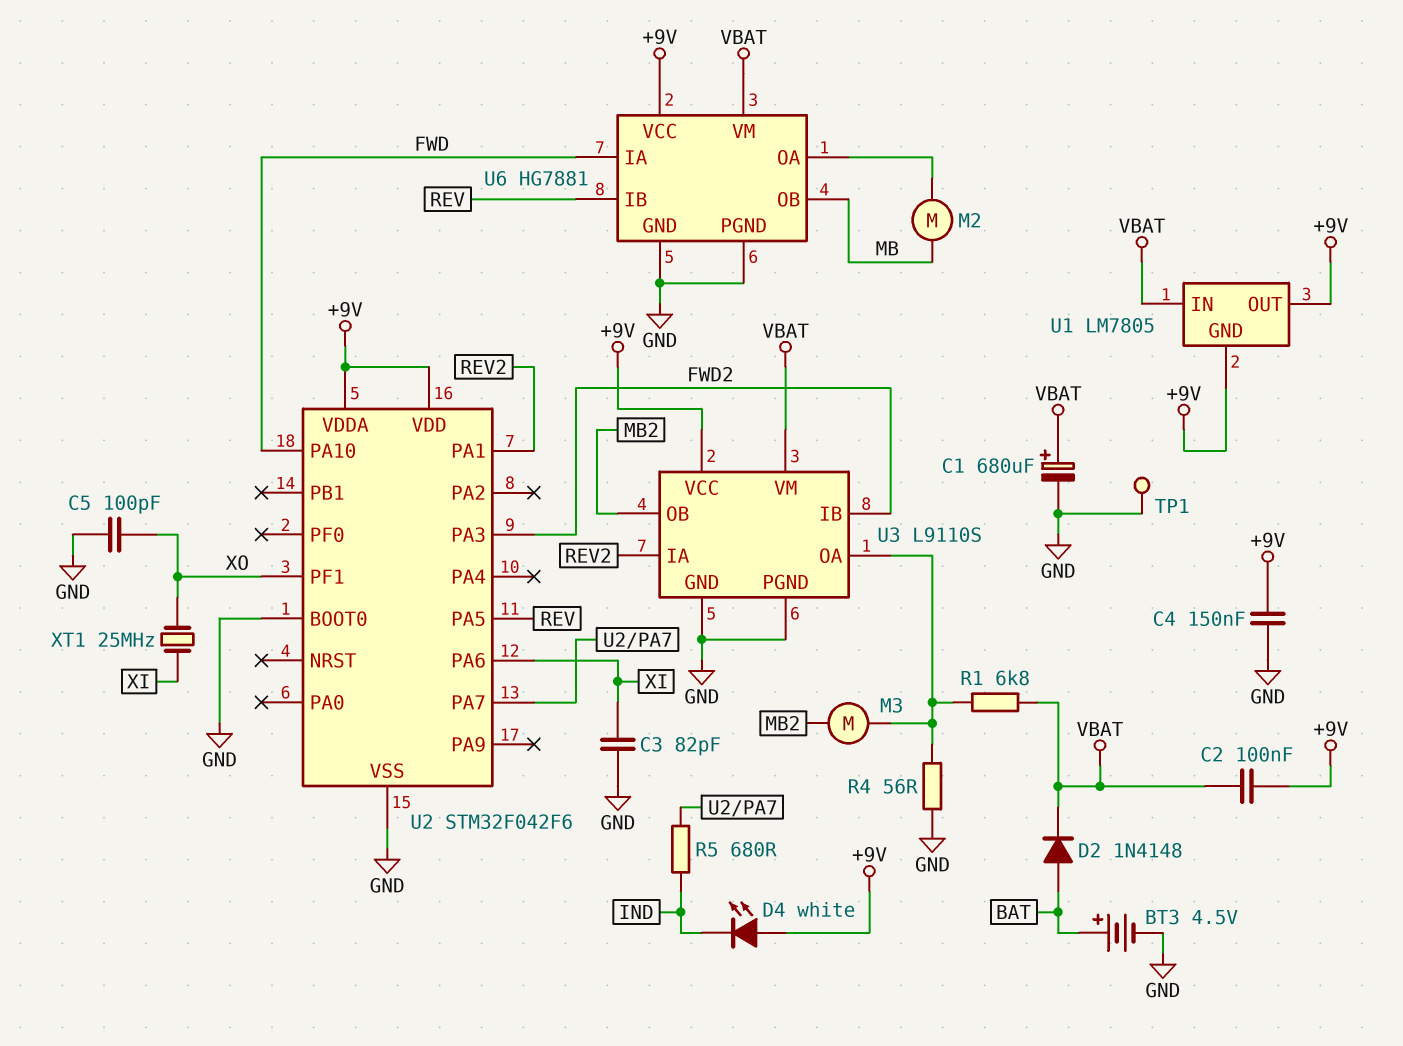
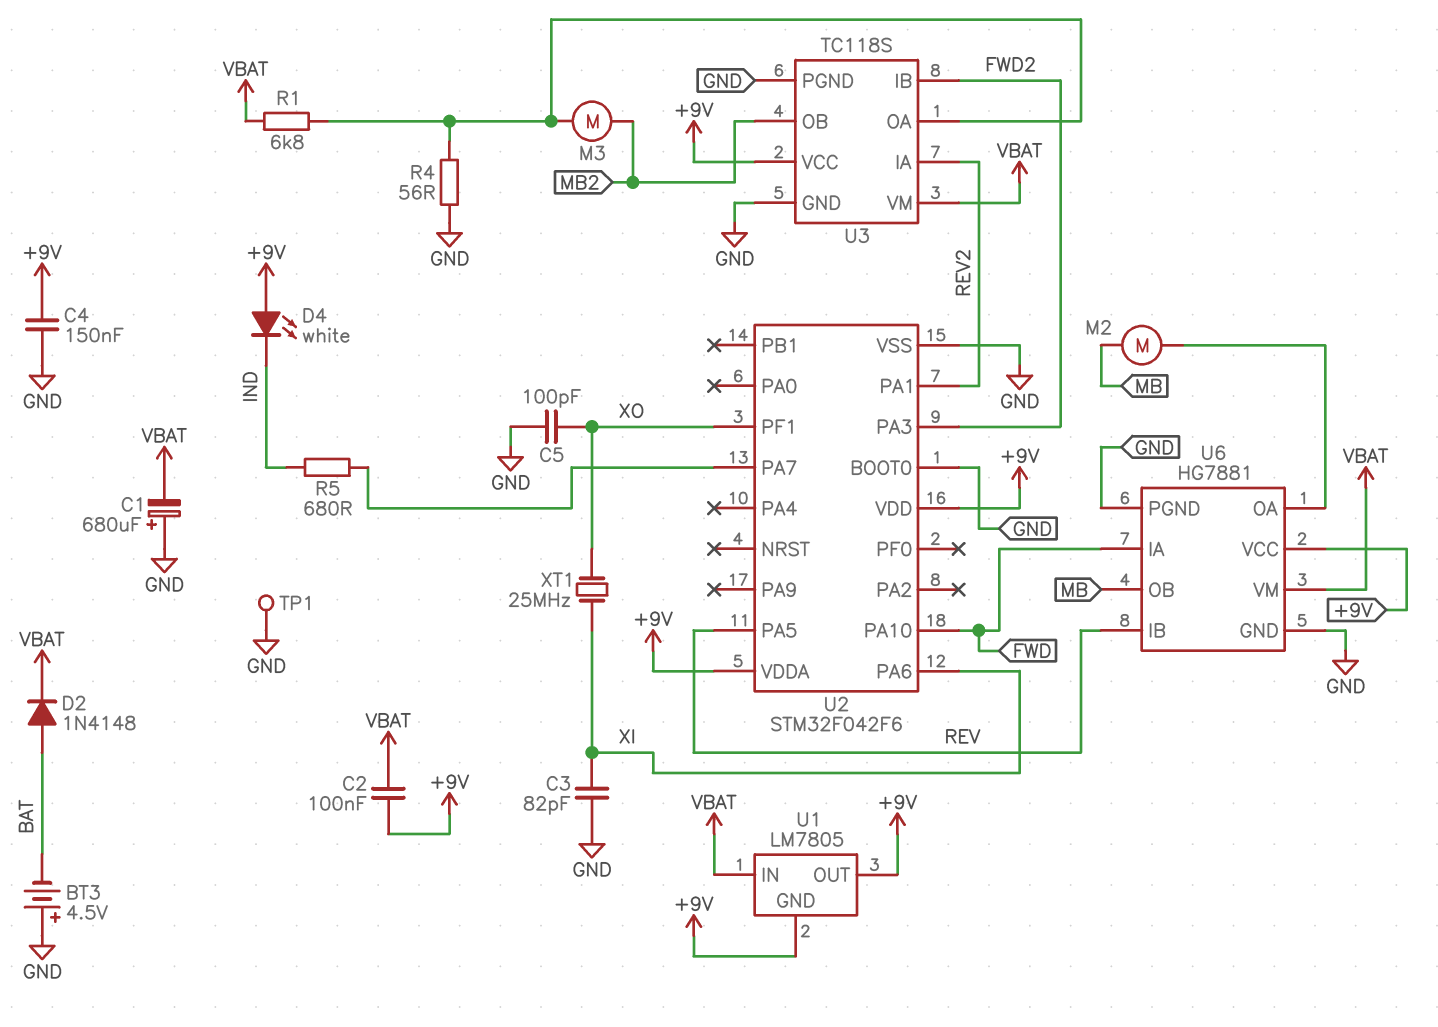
BT3: 4.5V (plus BAT, minus GND) -> 4.5V (plus GND, minus BAT)
C1: 680uF (plus VBAT, minus GND) -> 680uF (plus GND, minus VBAT)
U3: L9110S -> TC118S

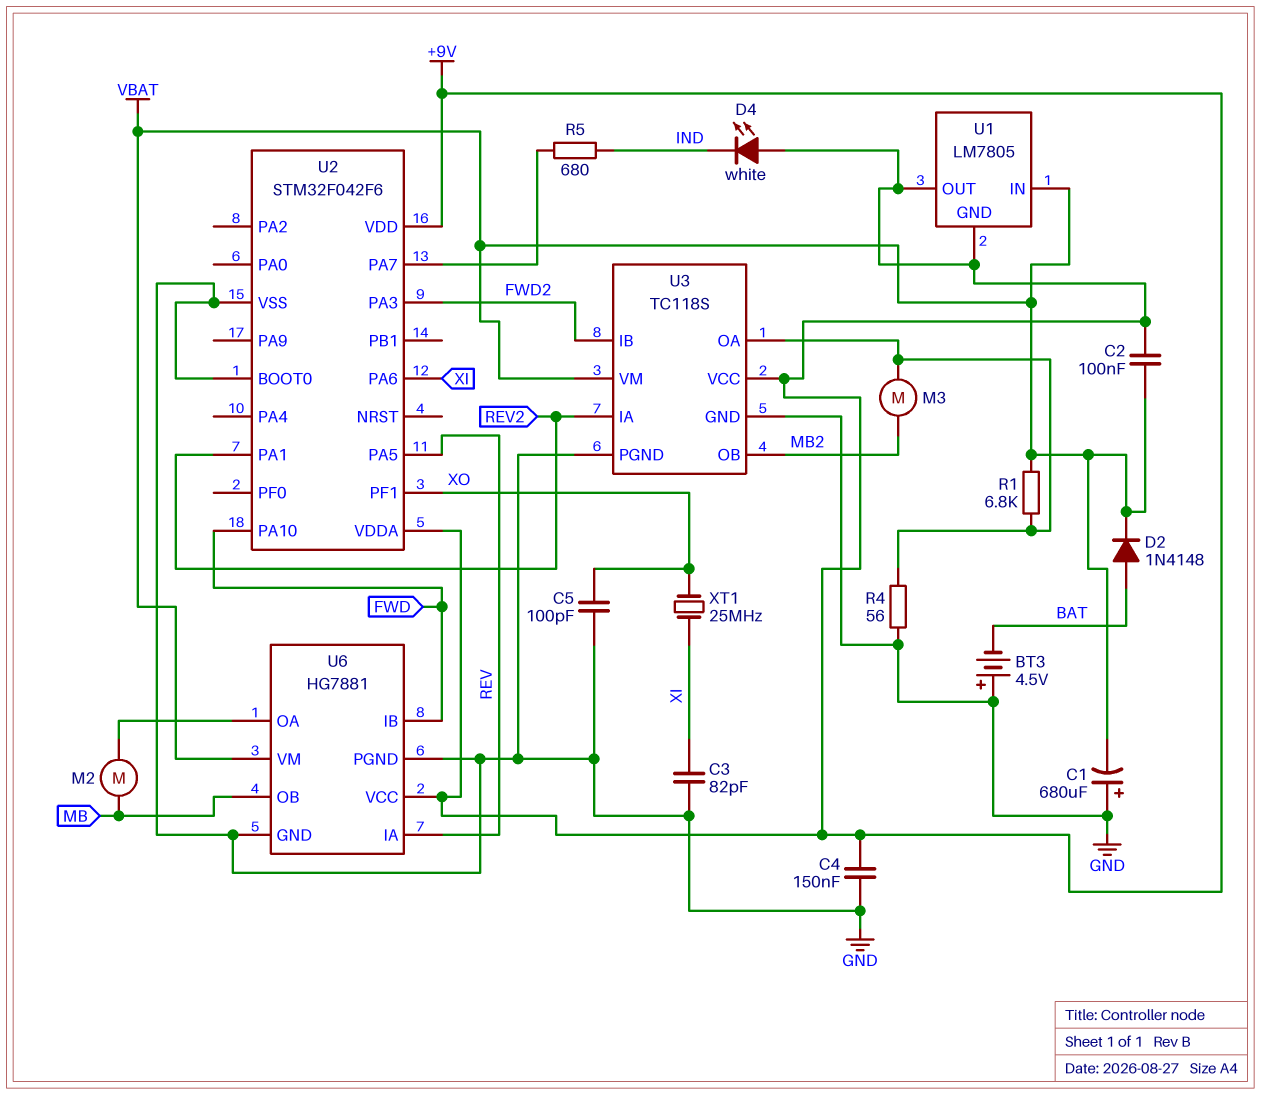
TP1: test point (GND) -> none
U6 pin IA: FWD -> REV
U6 pin IB: REV -> FWD

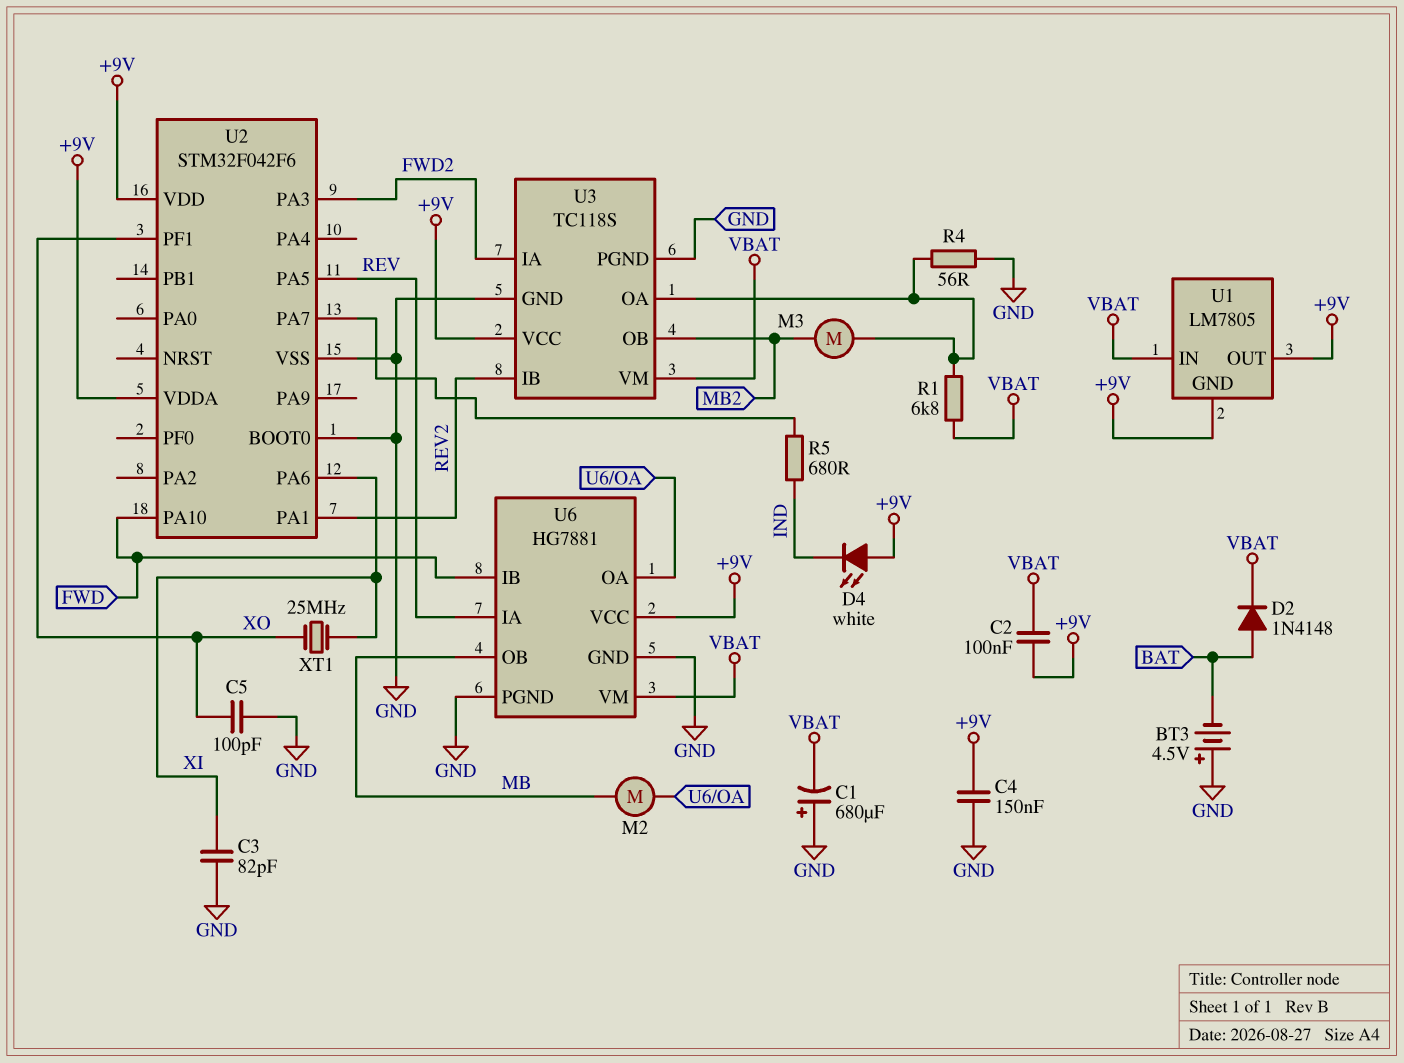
U3 pin IA: REV2 -> FWD2
U3 pin IB: FWD2 -> REV2

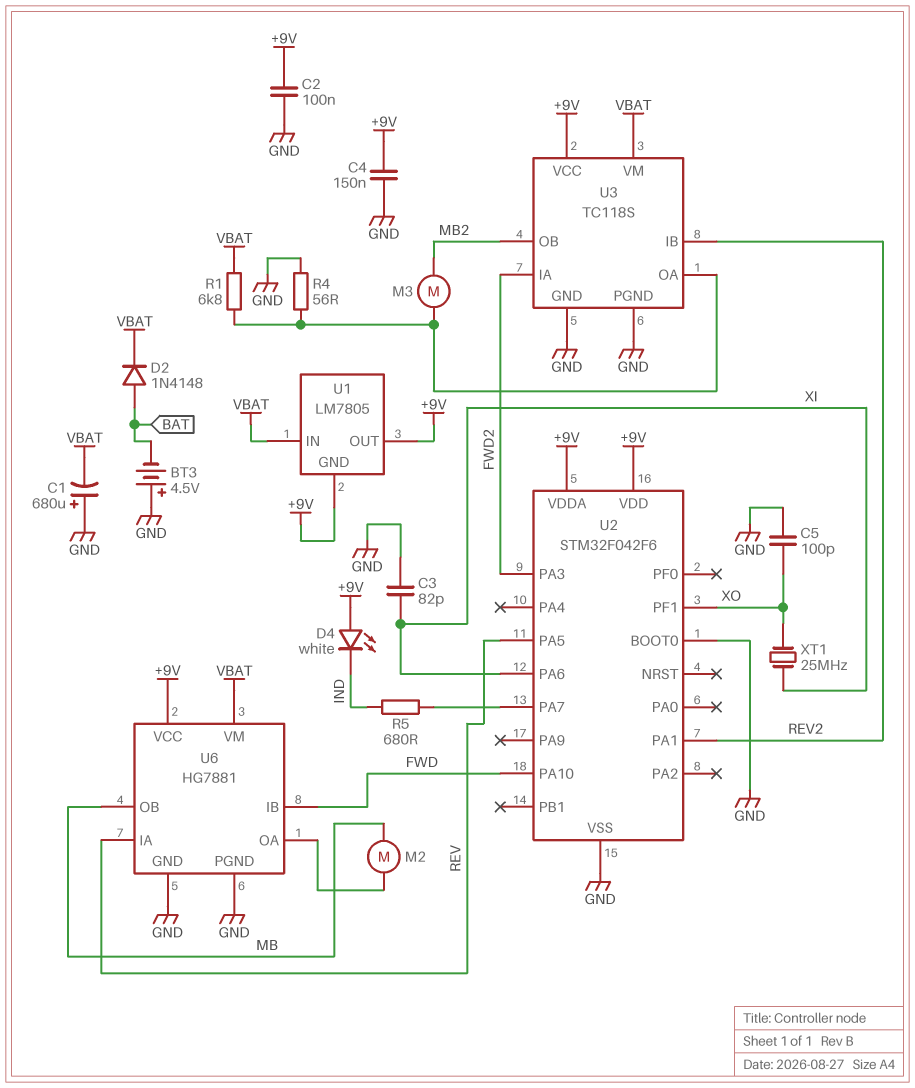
C2: 100nF (+9V, VBAT) -> 100nF (+9V, GND)

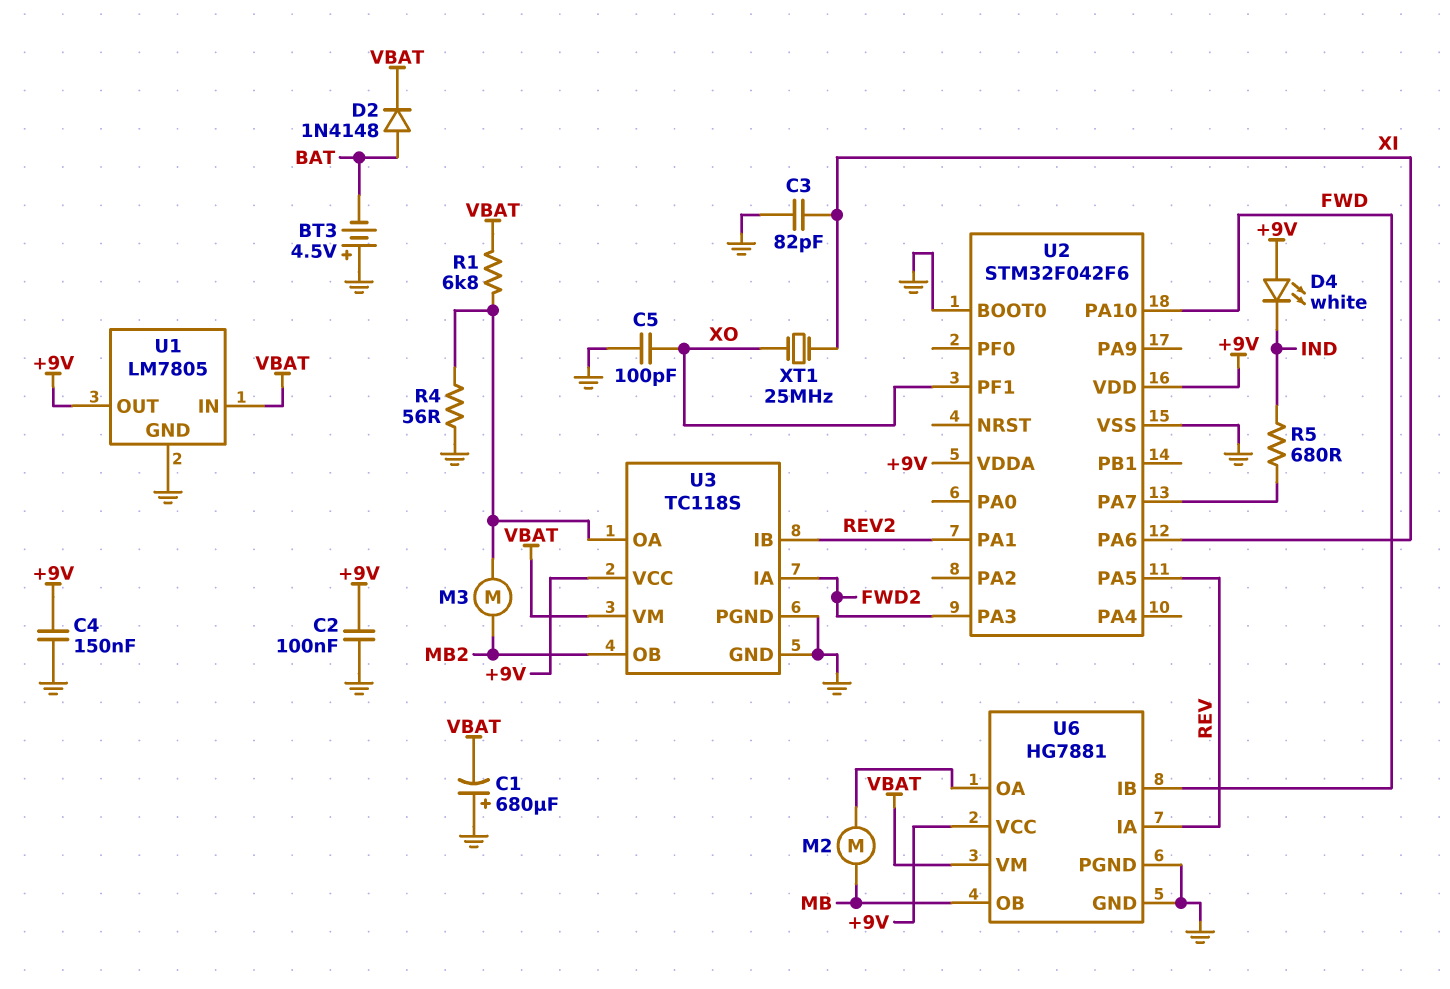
U1 pin GND: +9V -> GND

